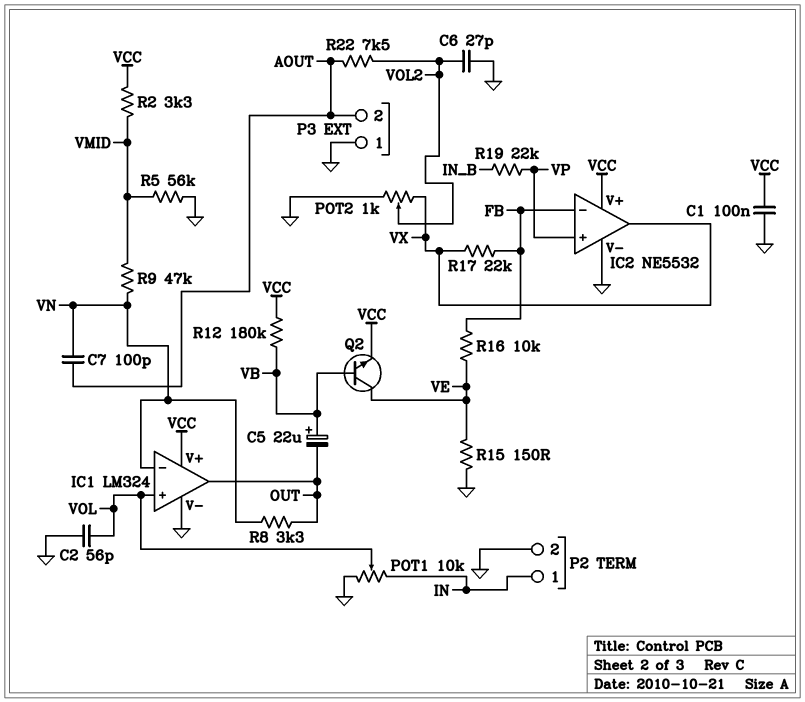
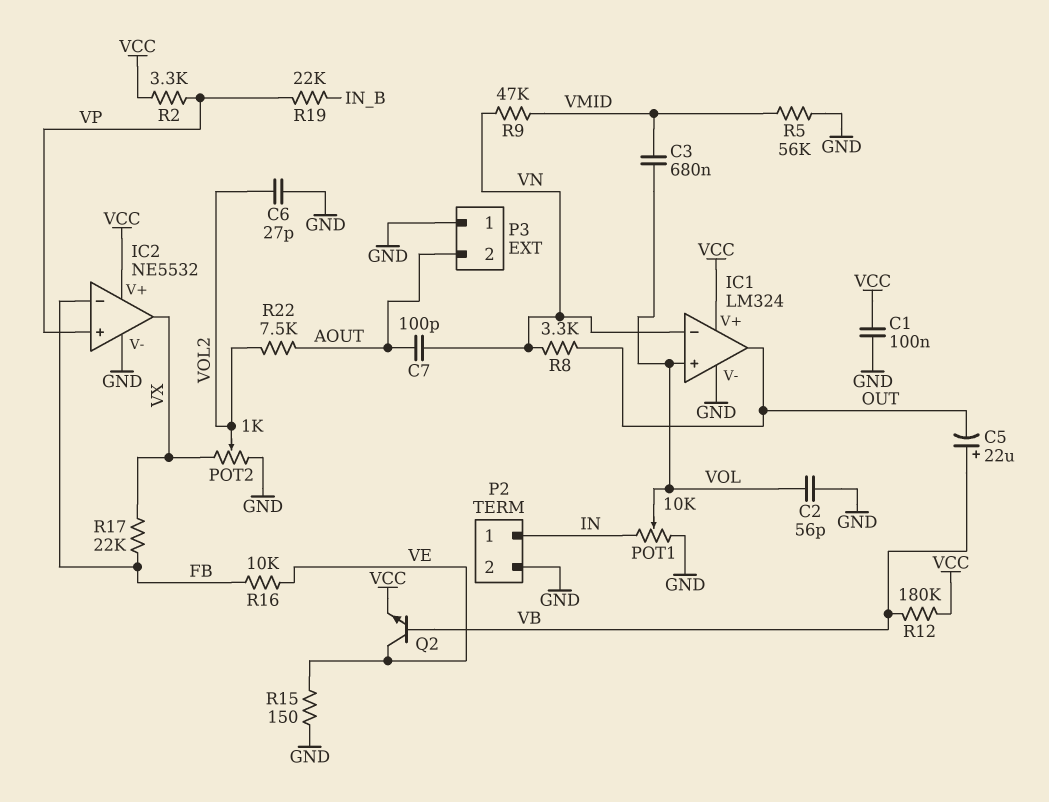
C3: none -> 680nF (VMID, VOL)
R2: 3.3k (VCC, VMID) -> 3.3k (VCC, VP)

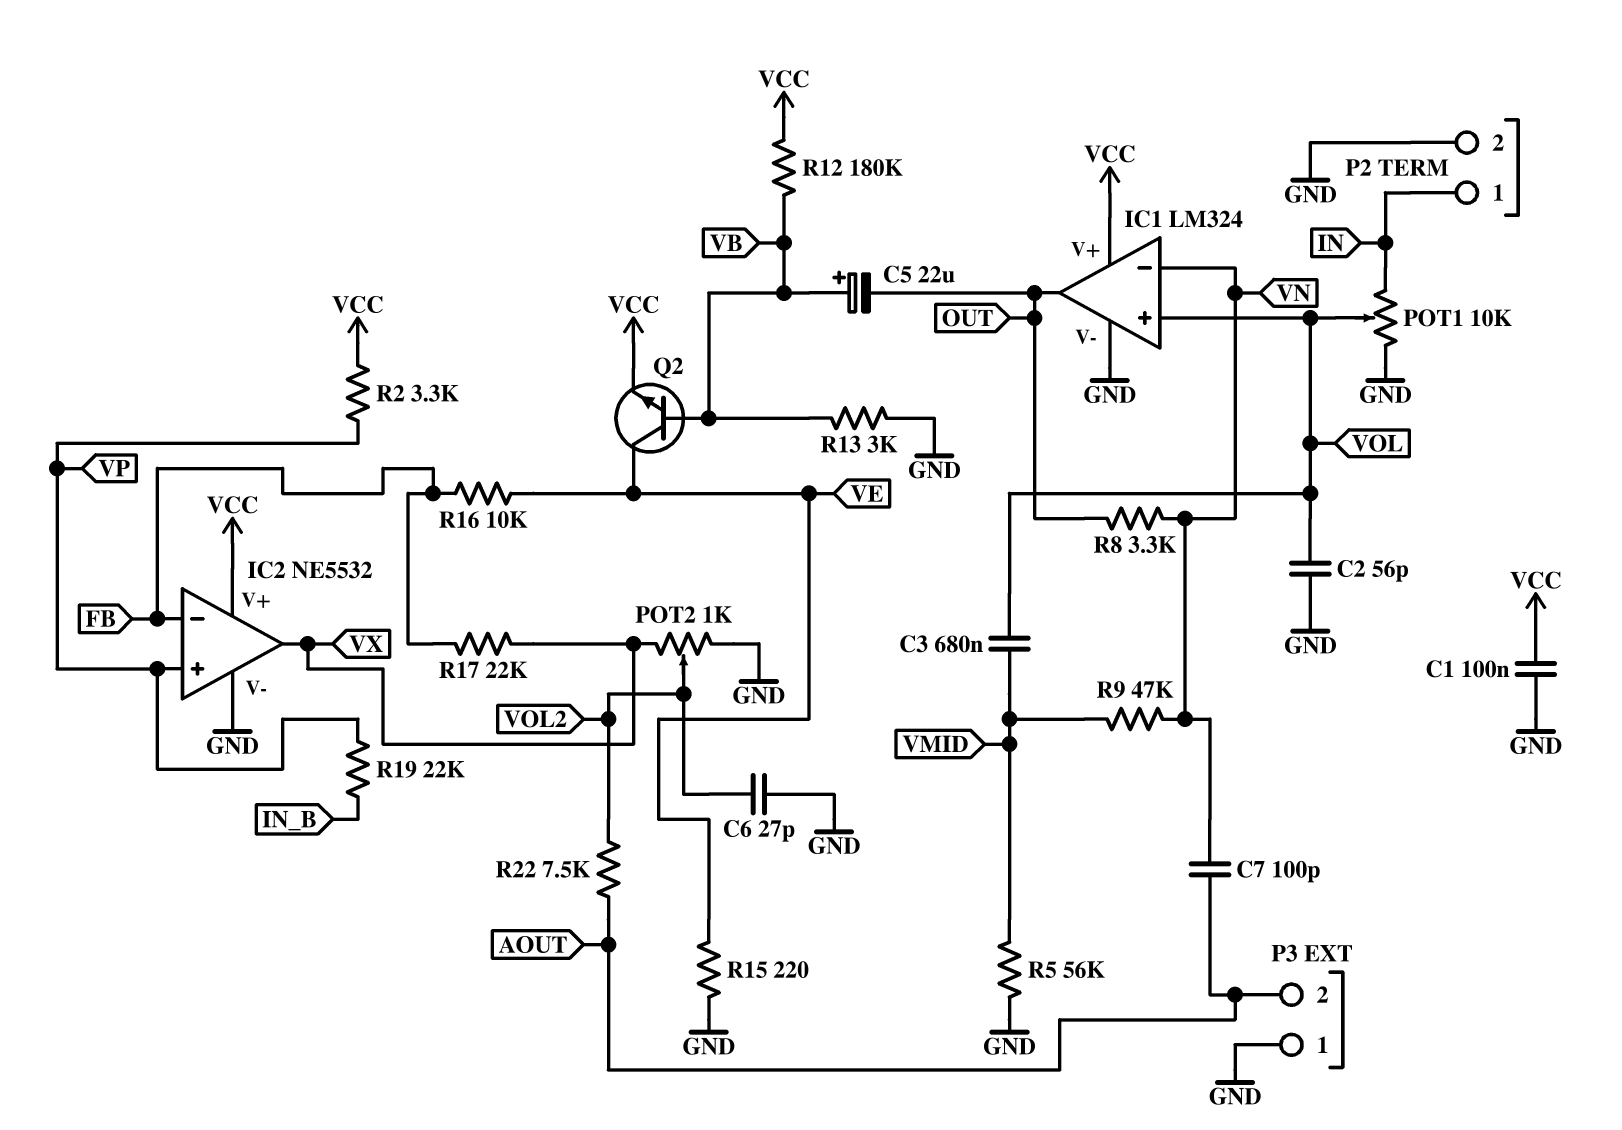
R13: none -> 3k (GND, VB)
R15: 150 (GND, VE) -> 220 (GND, VE)

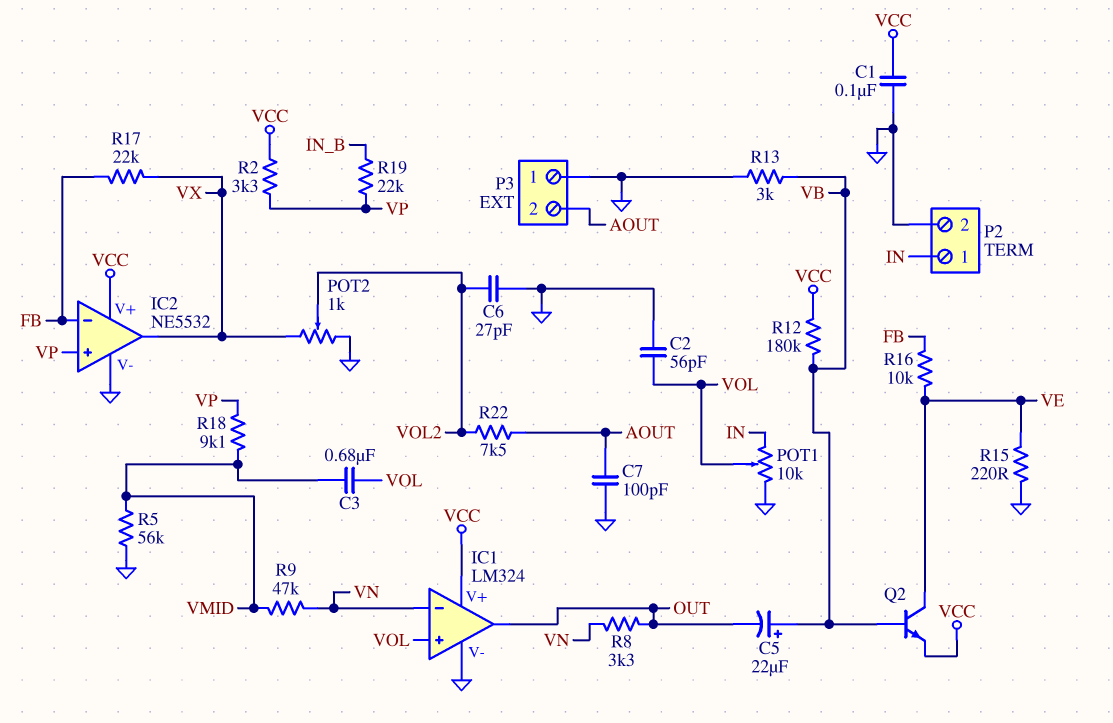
C7: 100pF (AOUT, VN) -> 100pF (AOUT, GND)
R18: none -> 9.1k (VMID, VP)

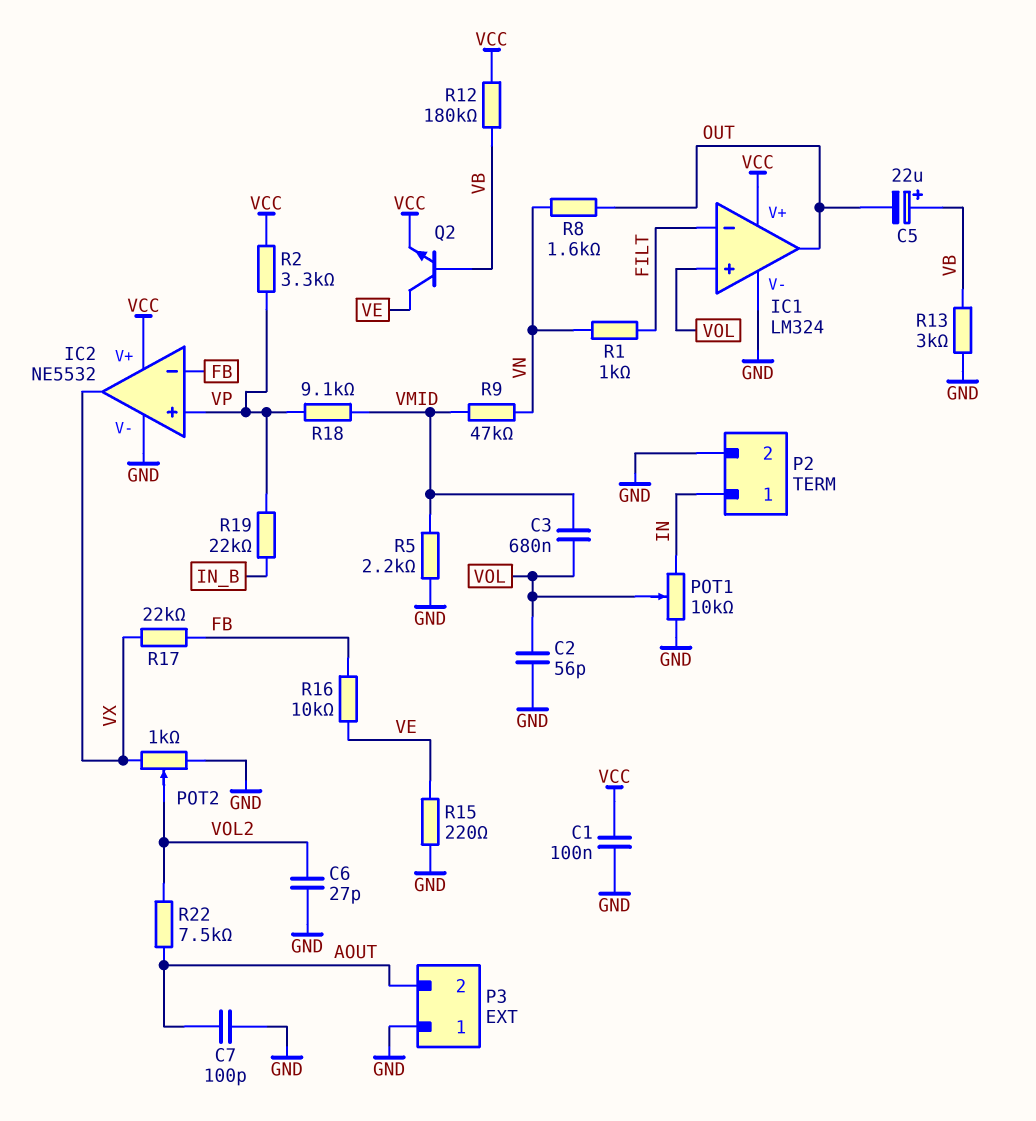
IC1 pin in-: VN -> FILT
R1: none -> 1k (FILT, VN)
R5: 56k (GND, VMID) -> 2.2k (GND, VMID)
R8: 3.3k (OUT, VN) -> 1.6k (OUT, VN)

